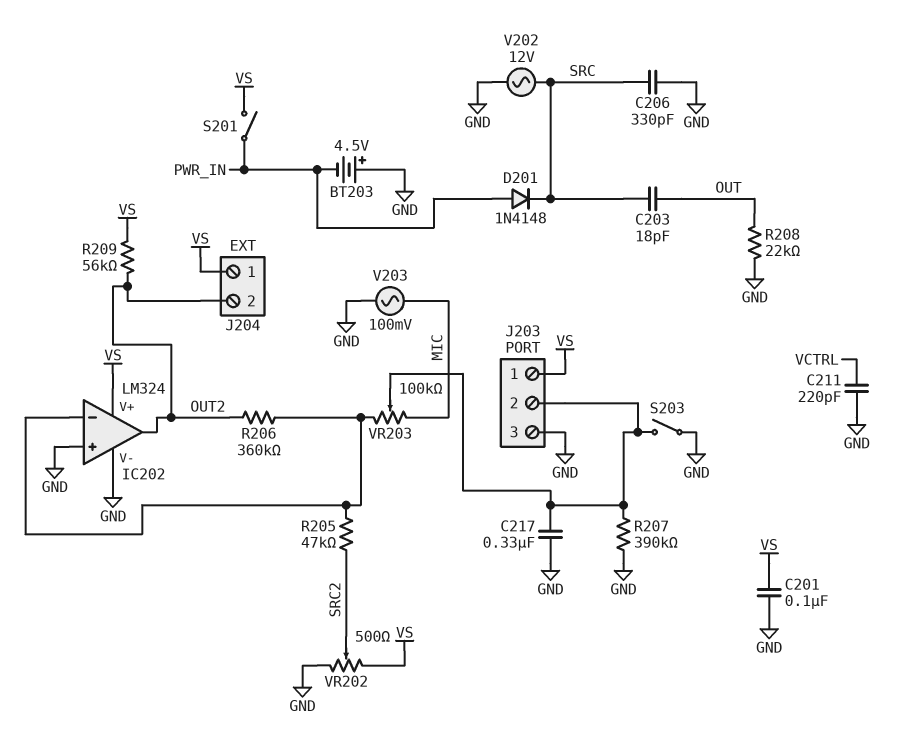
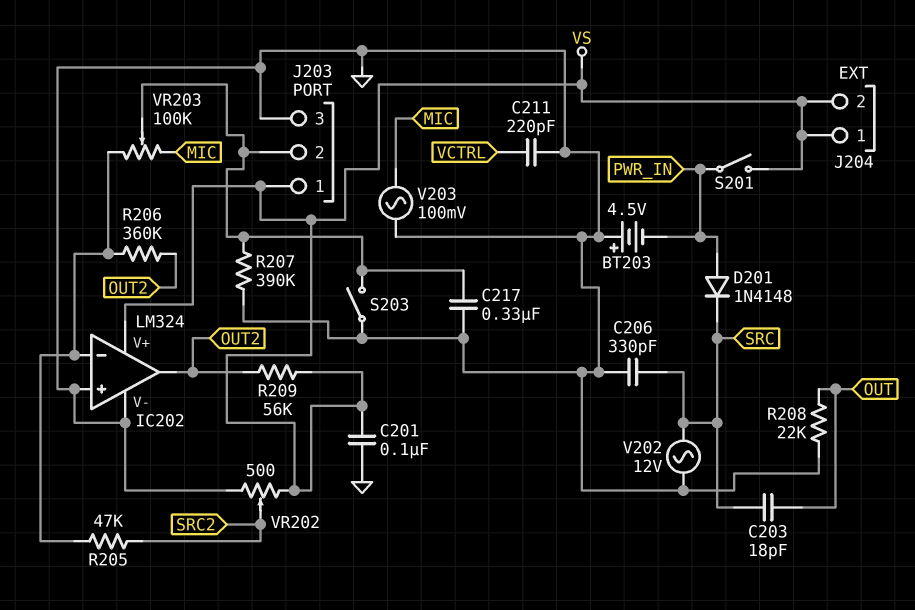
J204 pin 2: OUT2 -> VS

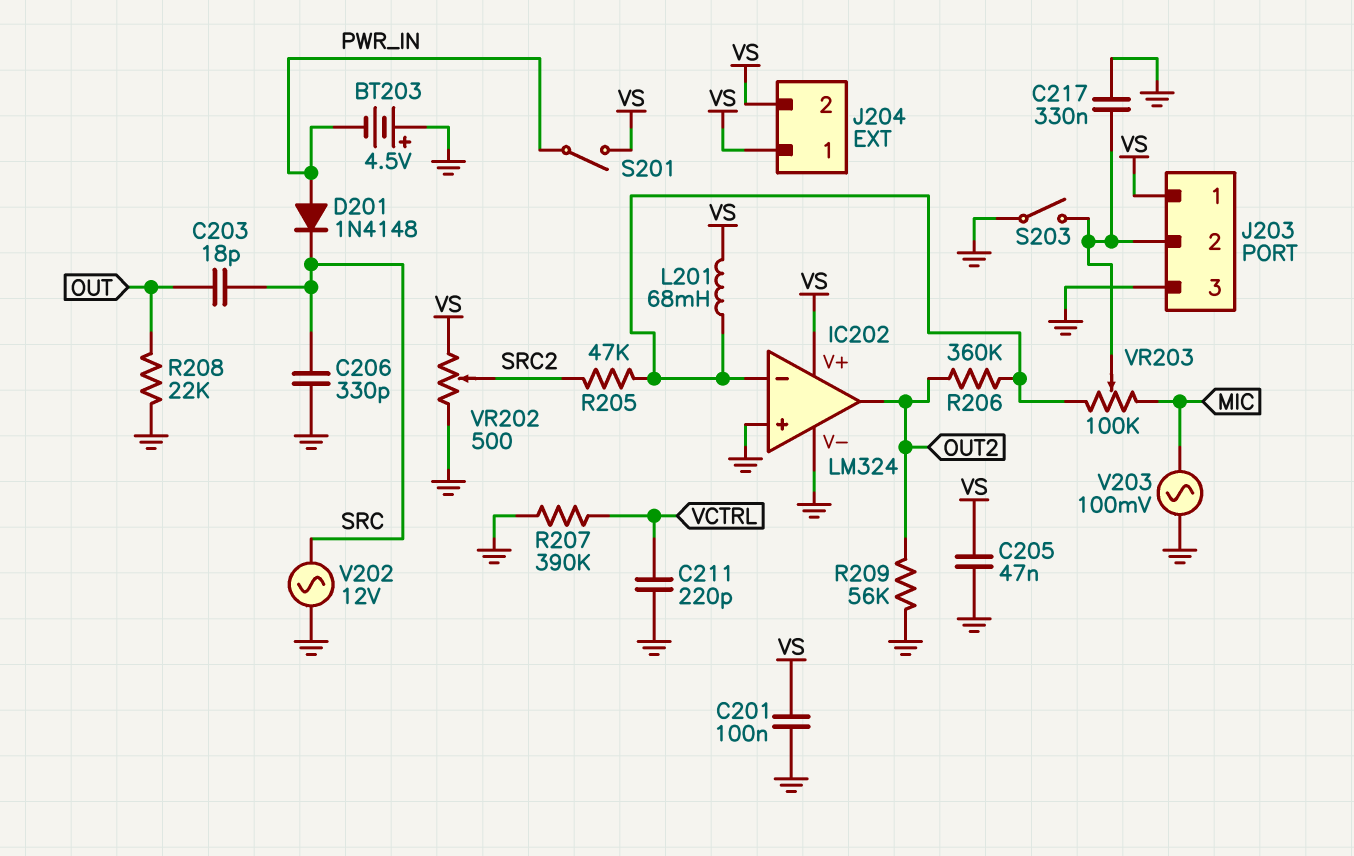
C205: none -> 47nF (GND, VS)
L201: none -> 68mH (IC202/in-, VS)
R207: 390k (GND, J203/2) -> 390k (GND, VCTRL)
R209: 56k (OUT2, VS) -> 56k (GND, OUT2)

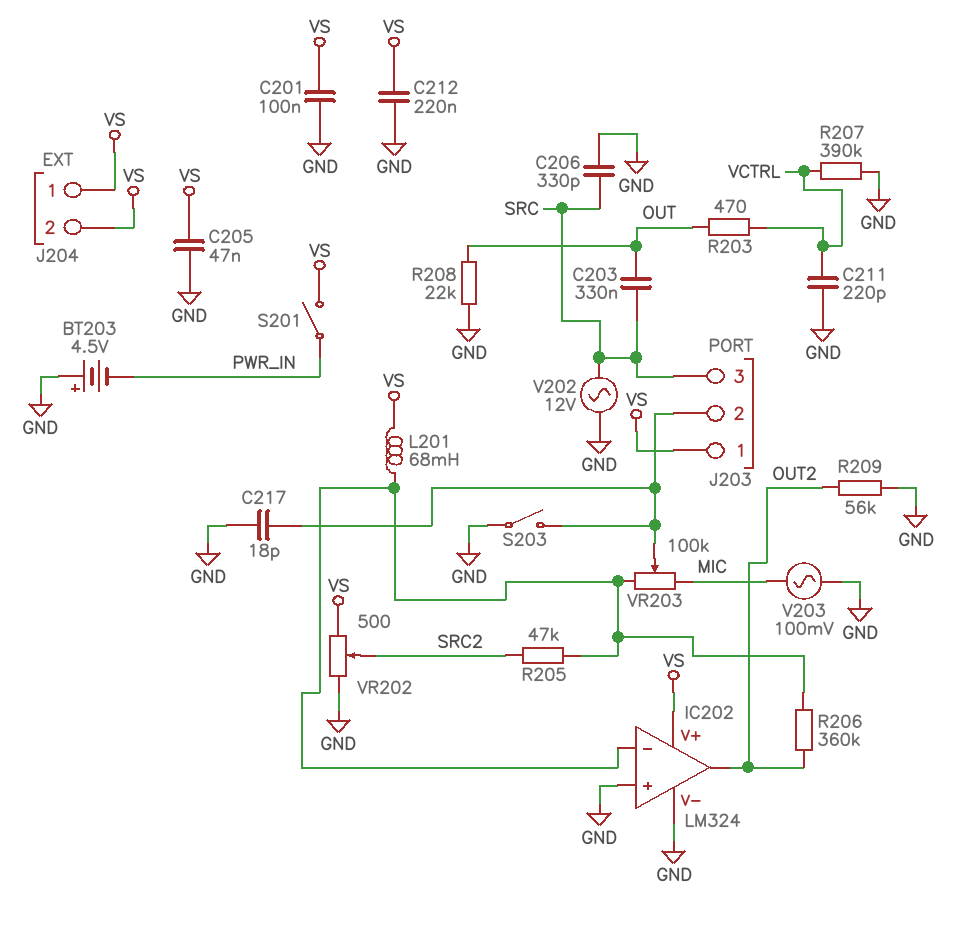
C203: 18pF (OUT, SRC) -> 330nF (OUT, SRC)
C212: none -> 220nF (GND, VS)
C217: 330nF (GND, J203/2) -> 18pF (GND, J203/2)
D201: diode 1N4148 (A PWR_IN, K SRC) -> none
J203 pin 3: GND -> SRC
R203: none -> 470 (OUT, VCTRL)

